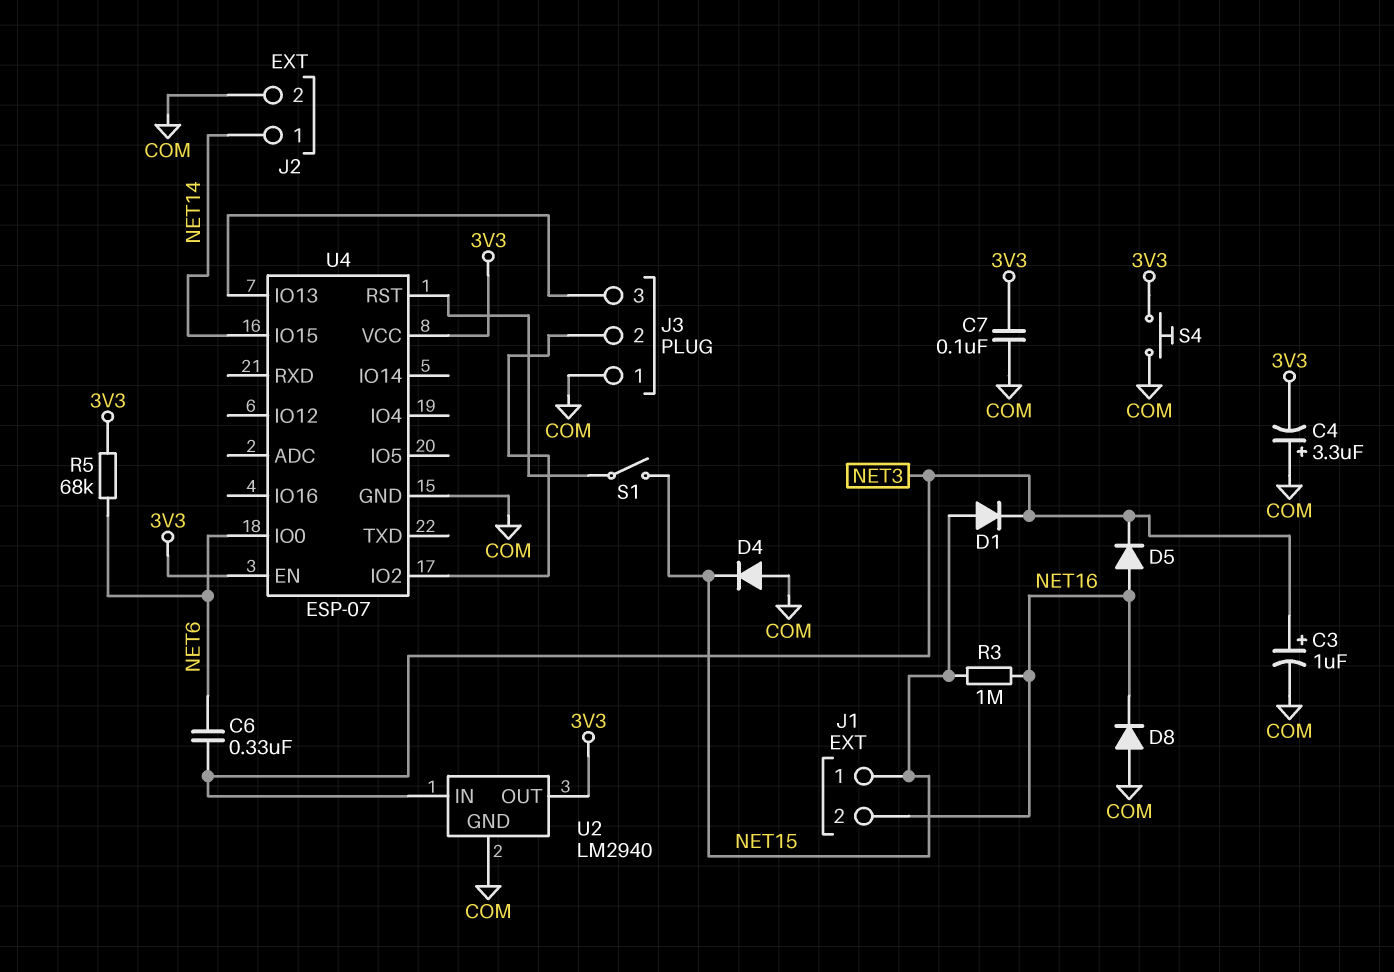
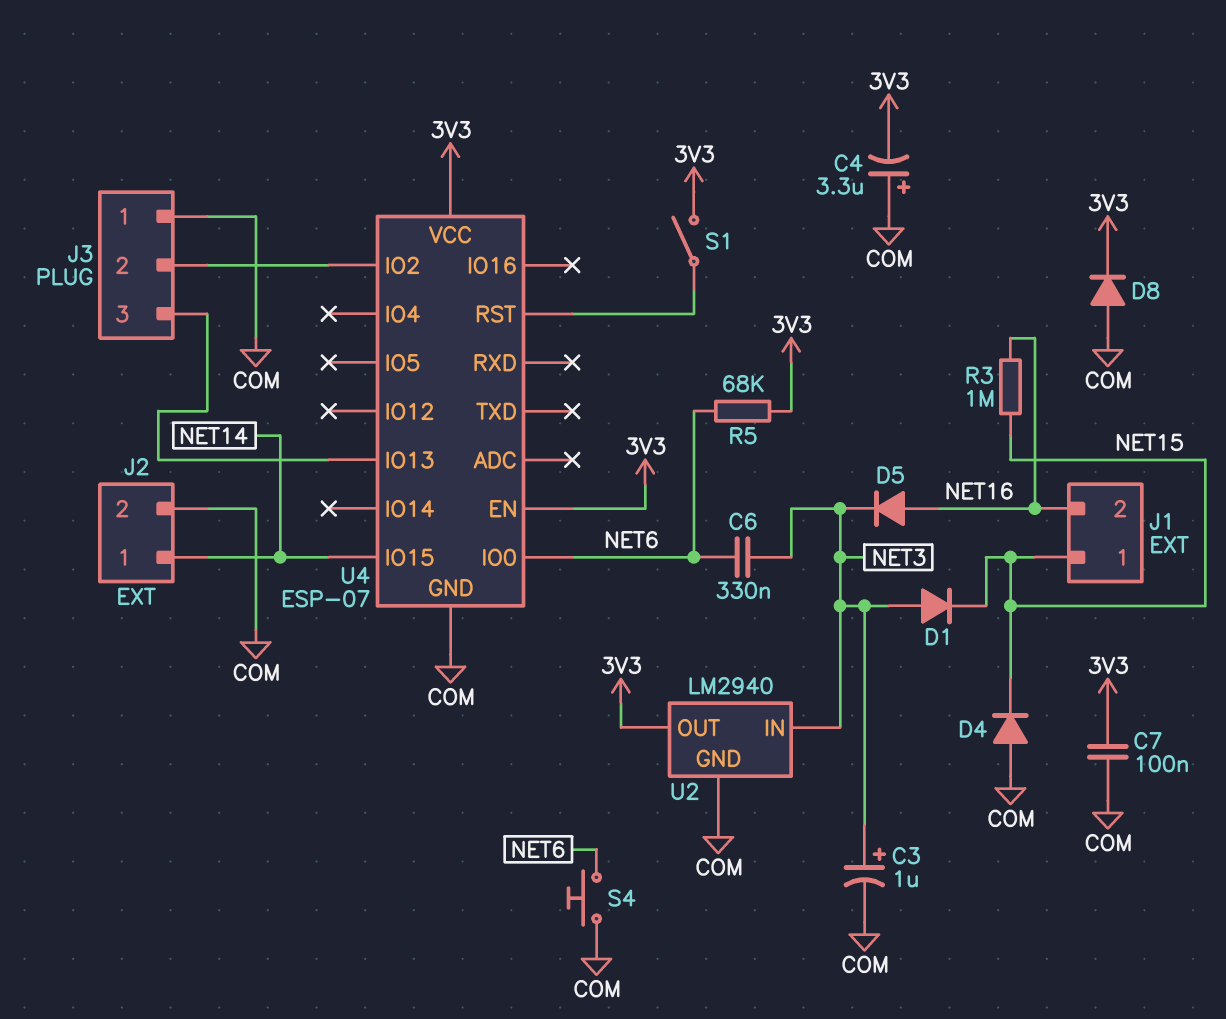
D1: diode (A NET15, K NET3) -> diode (A NET3, K NET15)
D8: diode (A COM, K NET16) -> diode (A COM, K 3V3)
S1: switch (NET15, U4/RST) -> switch (3V3, U4/RST)
S4: button (3V3, COM) -> button (COM, NET6)

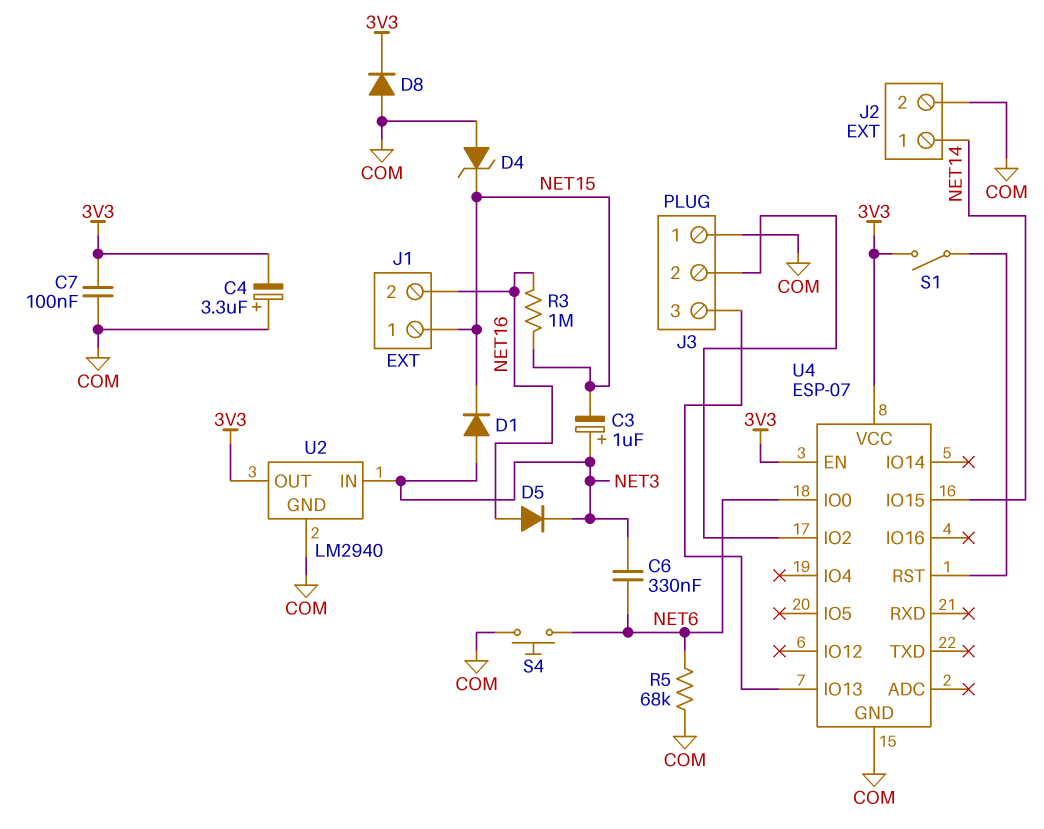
C3: 1uF (plus NET3, minus COM) -> 1uF (plus NET3, minus NET15)
D4: diode (A COM, K NET15) -> zener (A COM, K NET15)
R5: 68k (3V3, NET6) -> 68k (COM, NET6)

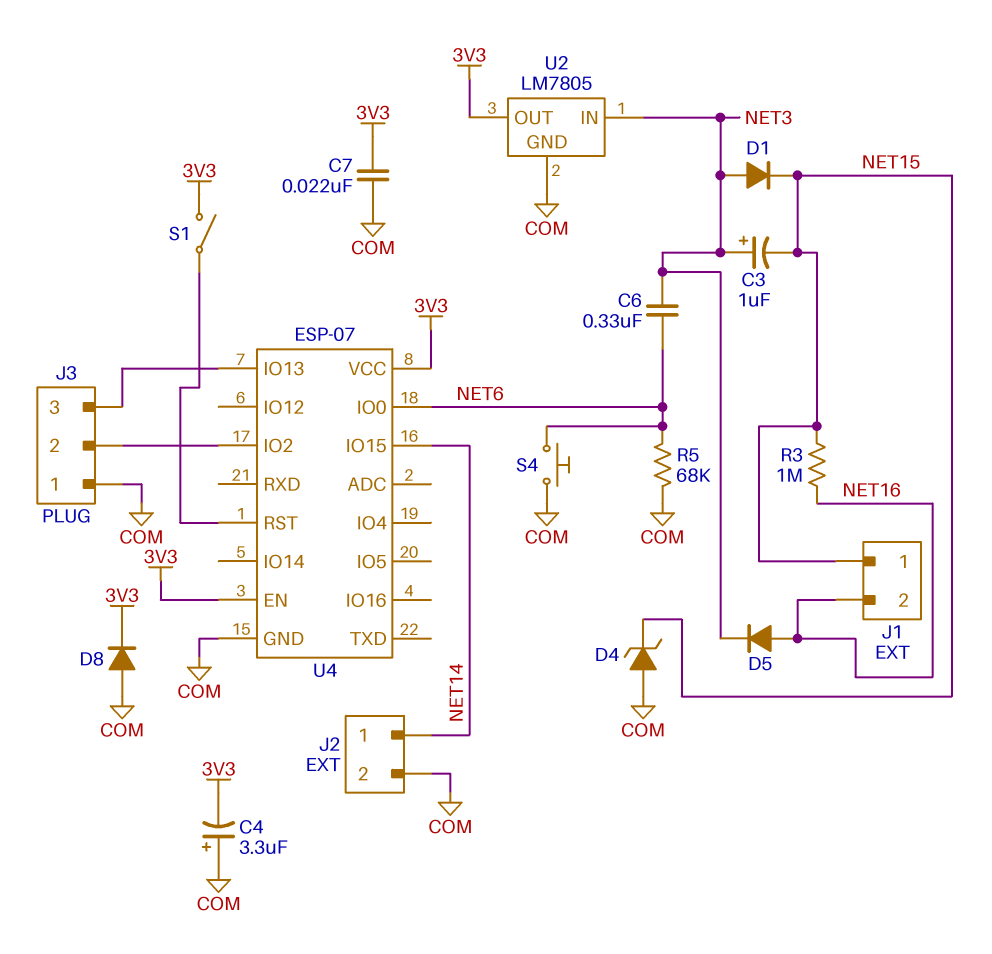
C7: 100nF (3V3, COM) -> 22nF (3V3, COM)
U2: LM2940 -> LM7805

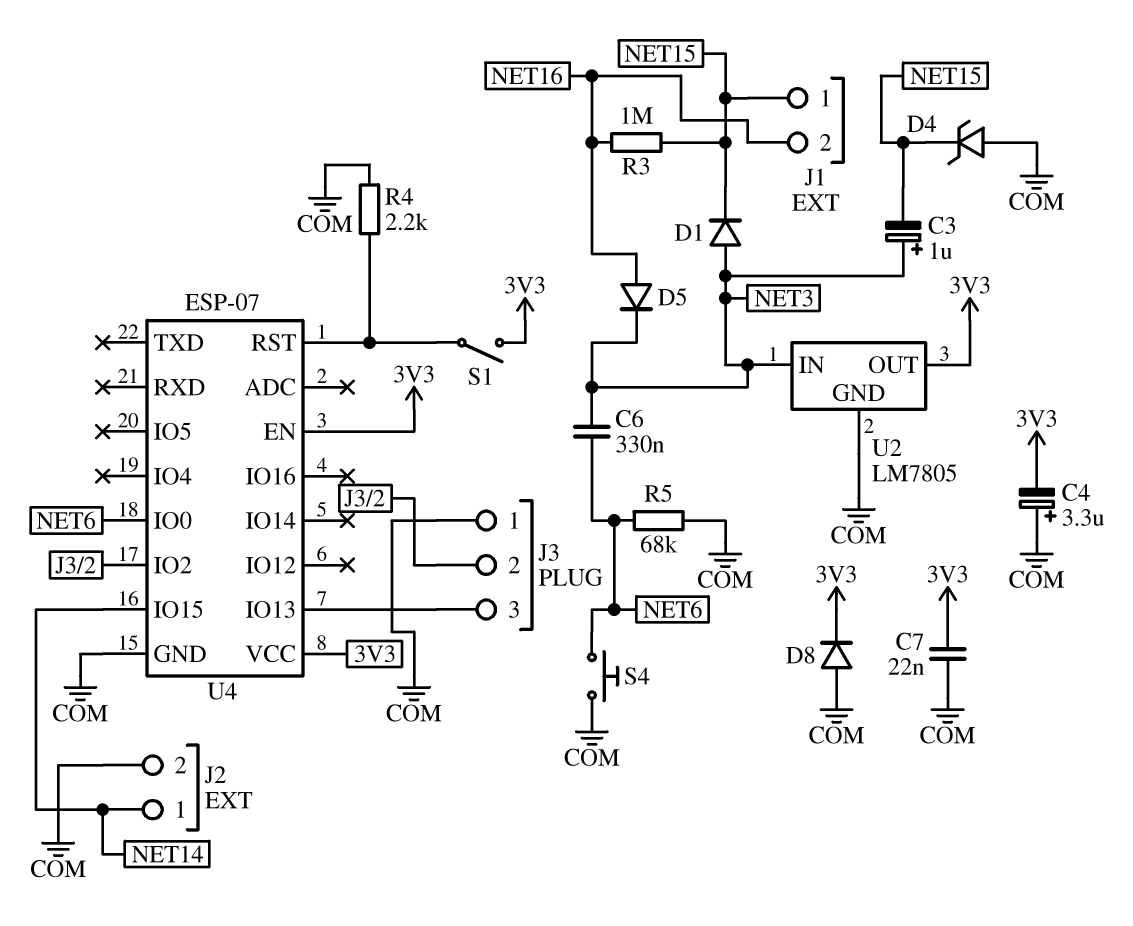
R4: none -> 2.2k (COM, U4/RST)

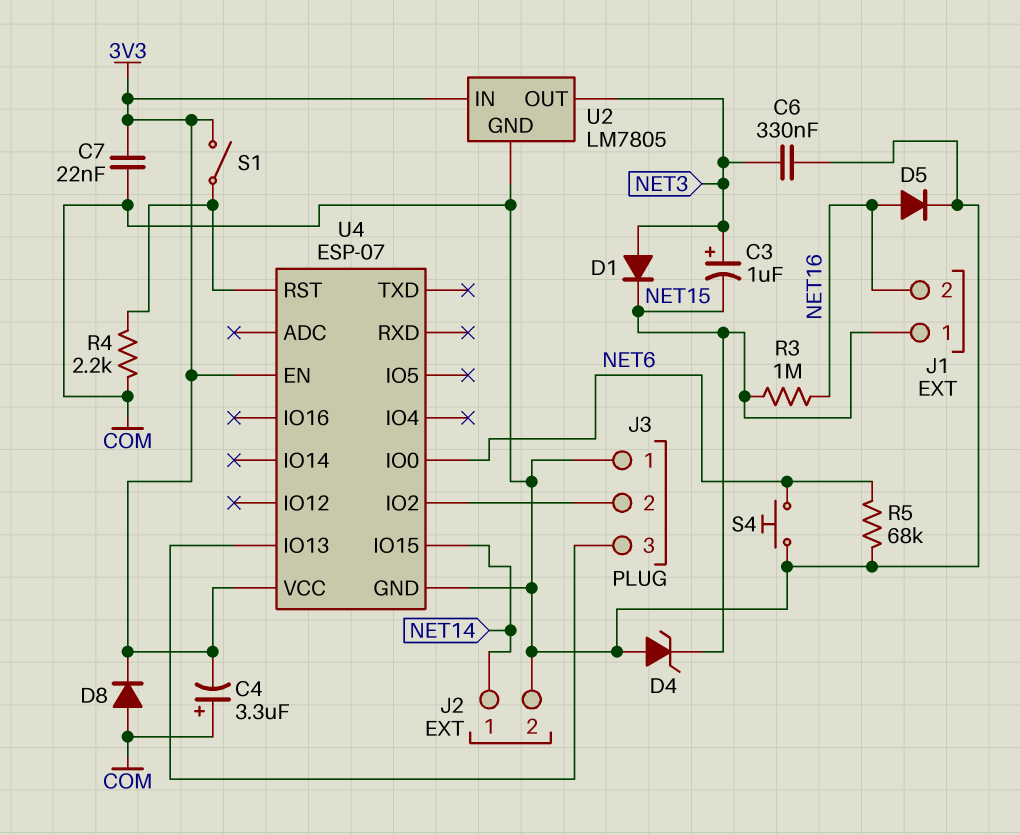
C6: 330nF (NET3, NET6) -> 330nF (COM, NET3)
D5: diode (A NET16, K NET3) -> diode (A NET16, K COM)
U2 pin IN: NET3 -> 3V3
U2 pin OUT: 3V3 -> NET3

